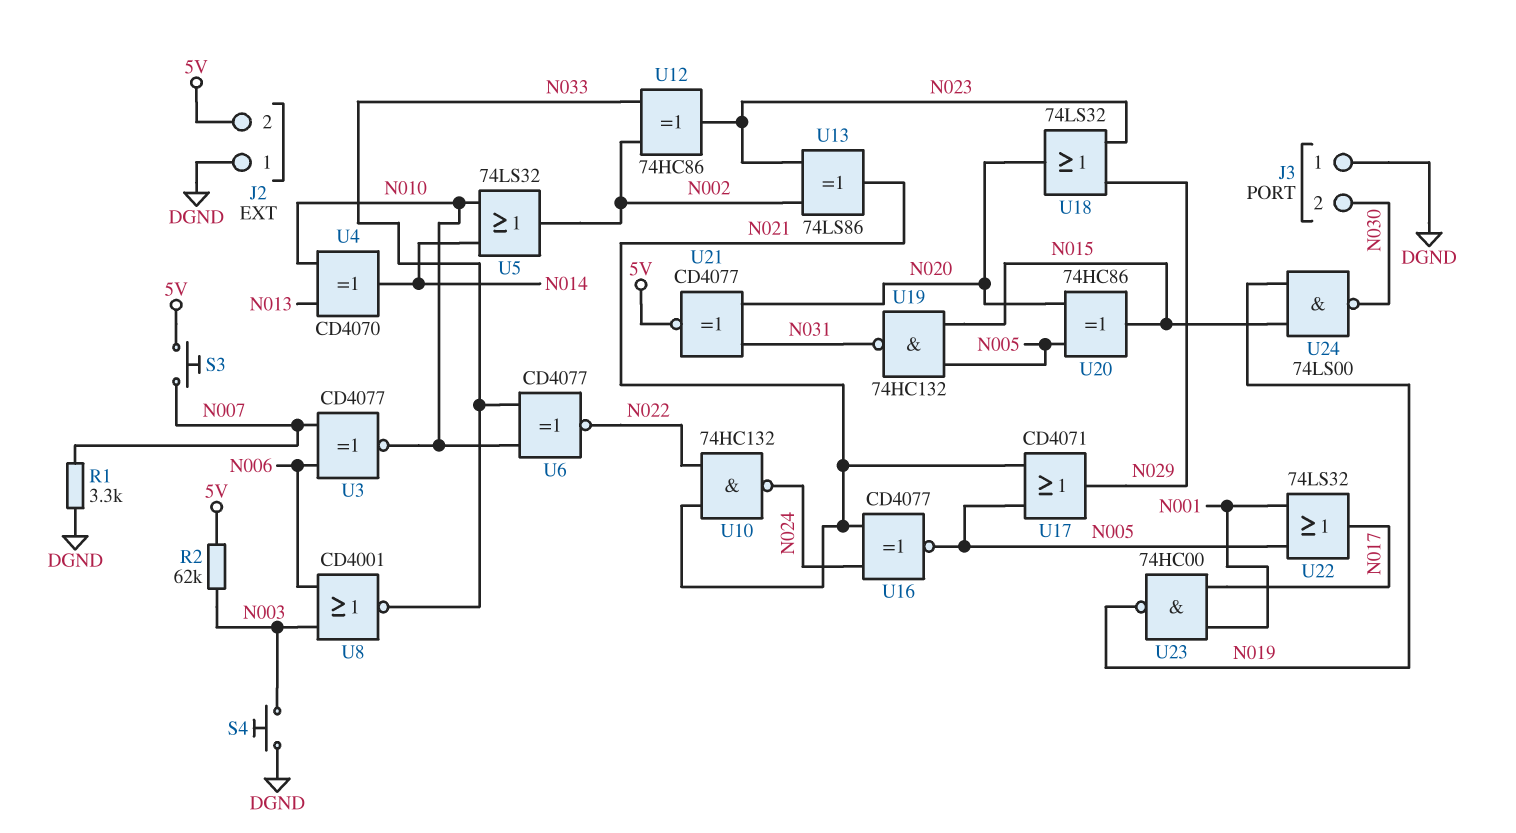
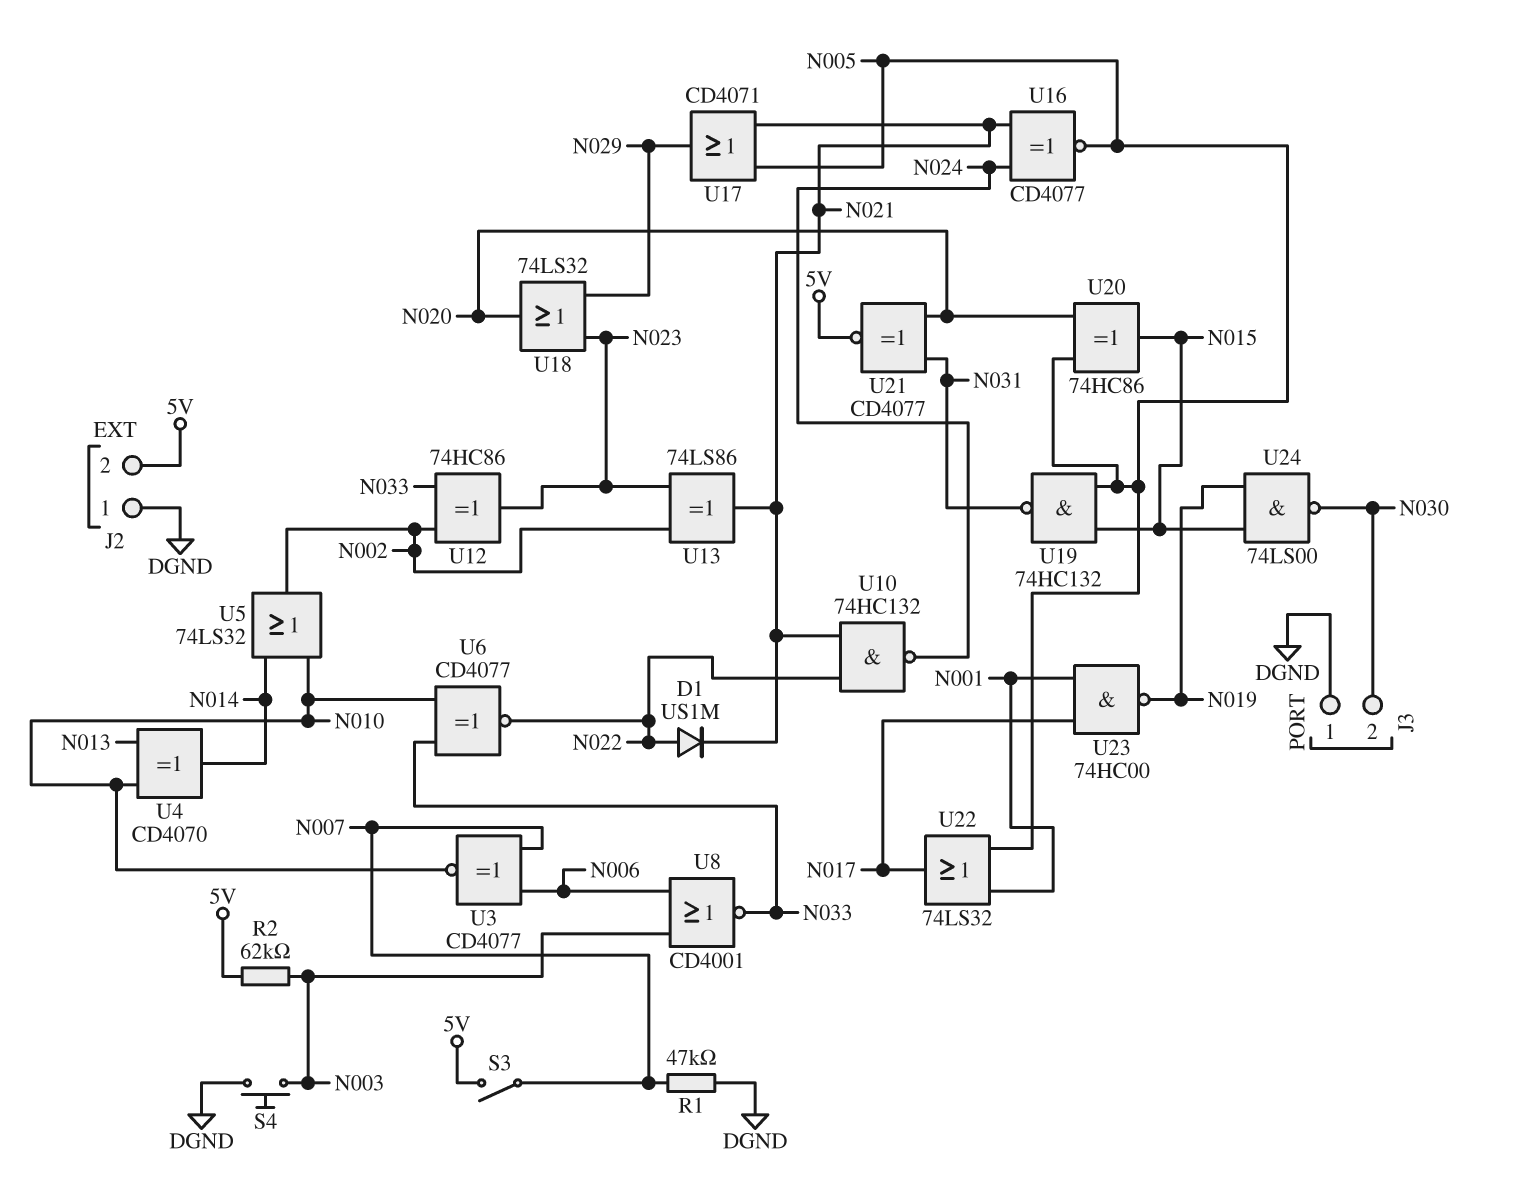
D1: none -> diode US1M (A N022, K N021)
R1: 3.3k (DGND, N007) -> 47k (DGND, N007)
S3: button (5V, N007) -> switch (5V, N007)

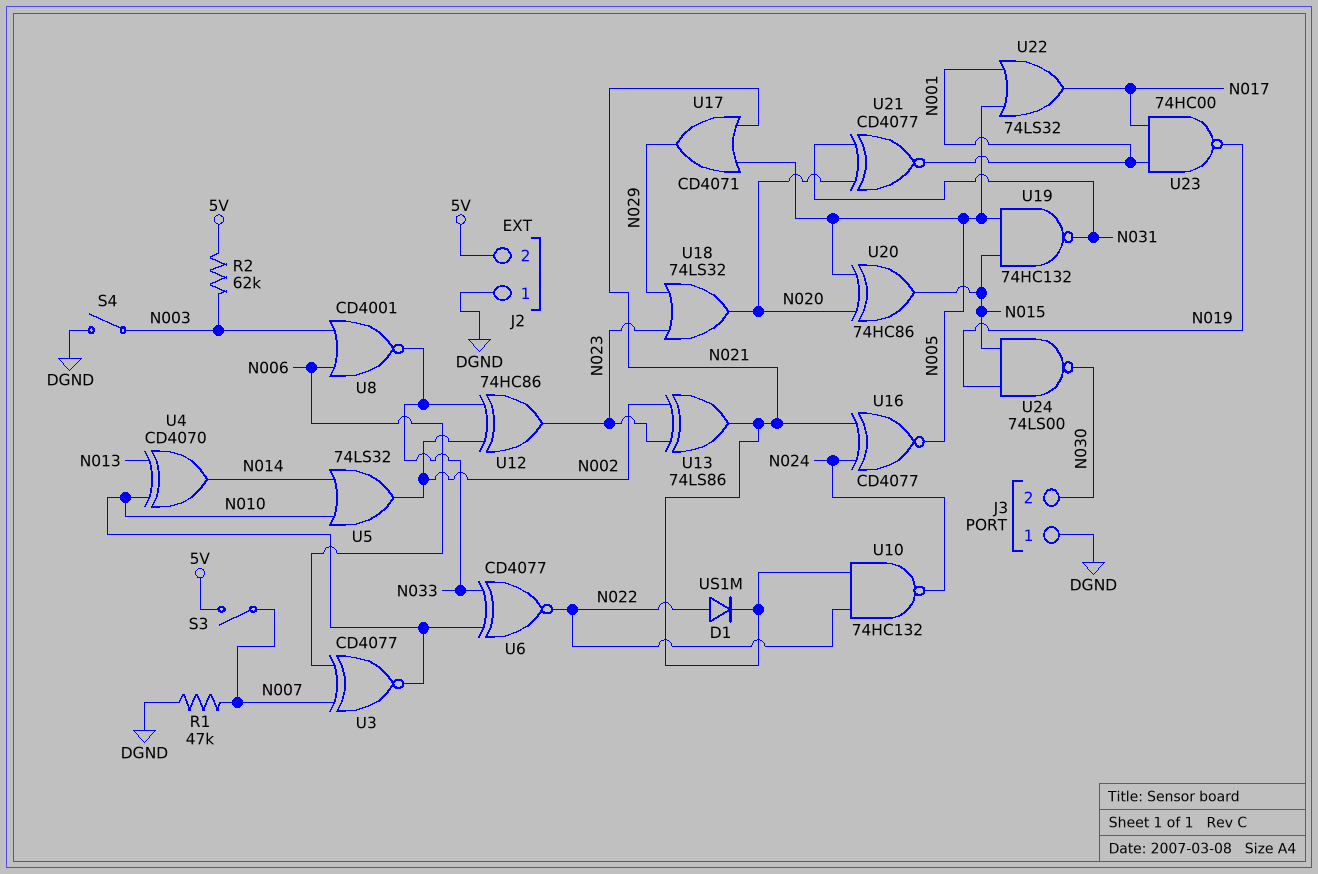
S4: button (DGND, N003) -> switch (DGND, N003)
U21: XNOR CD4077 (in N020, in N031, out 5V) -> XNOR CD4077 (in N020, in N031, out N001)

